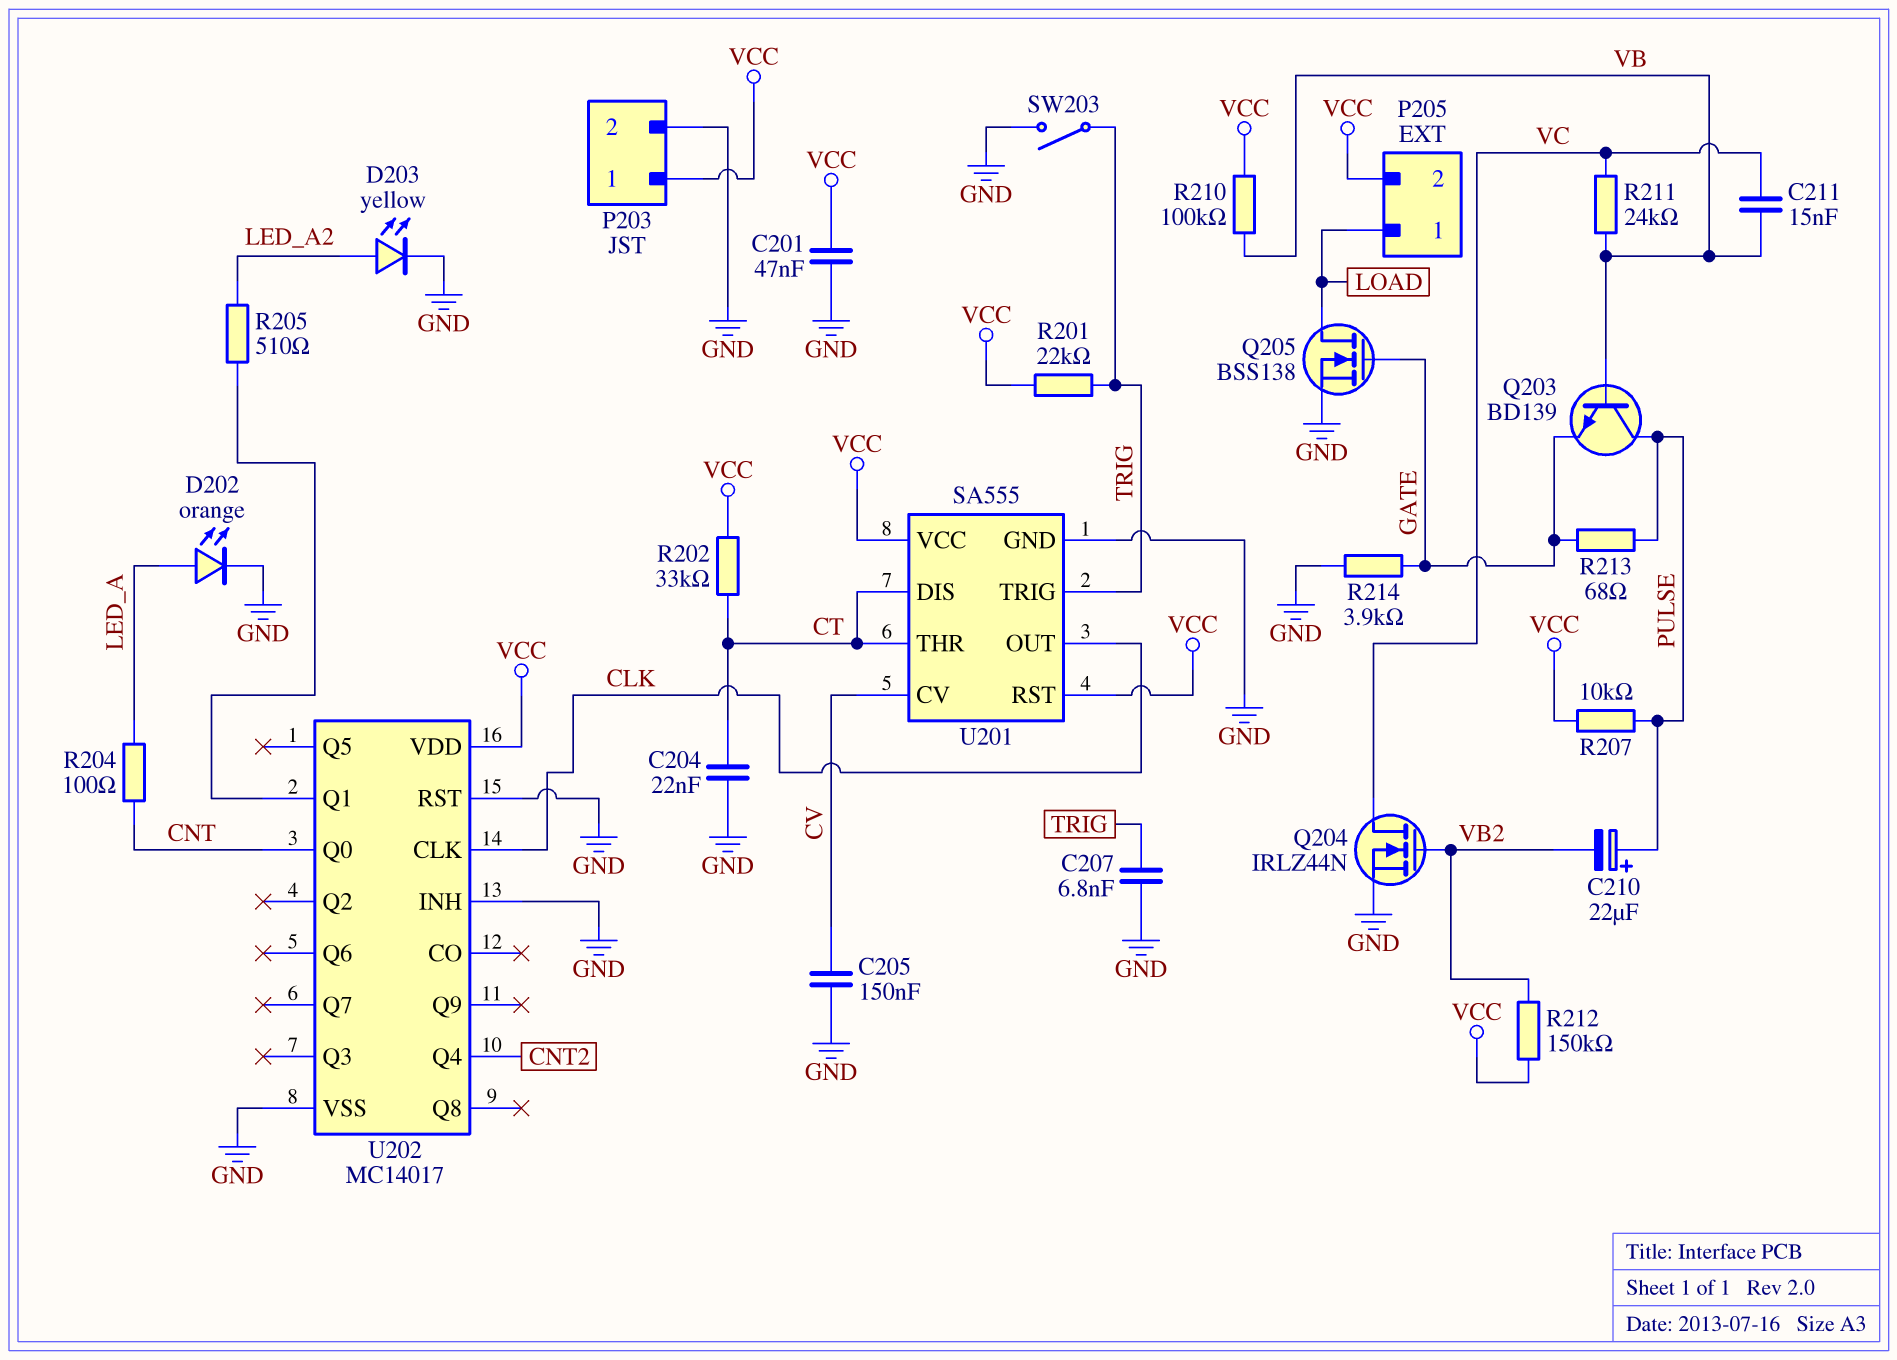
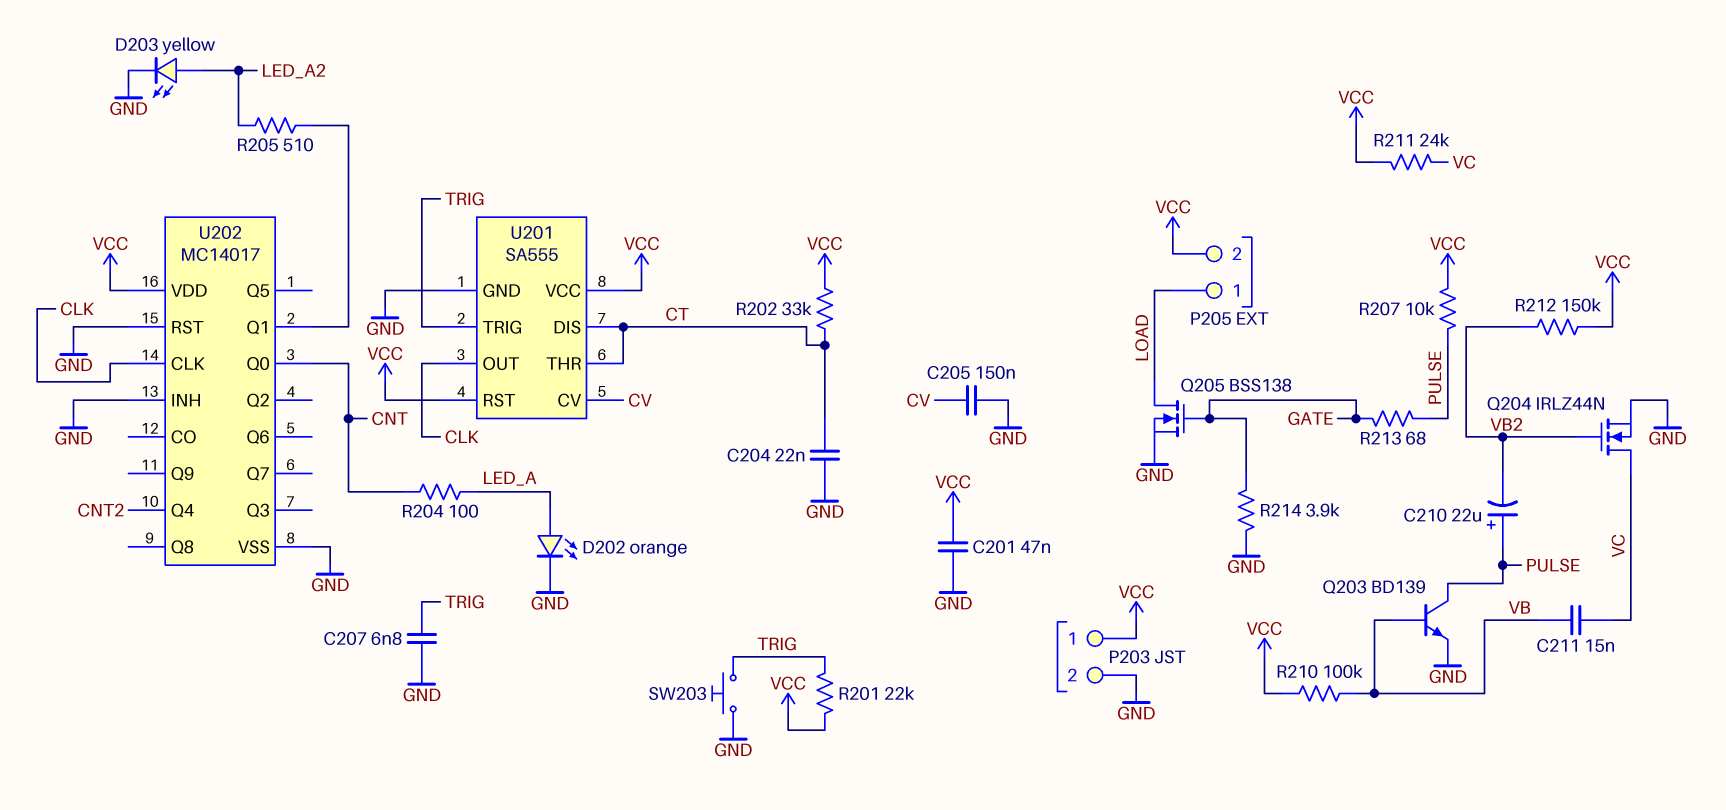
Q203: NPN BD139 (B VB, C PULSE, E GATE) -> NPN BD139 (B VB, C PULSE, E GND)
R211: 24k (VB, VC) -> 24k (VC, VCC)
SW203: switch (GND, TRIG) -> button (GND, TRIG)

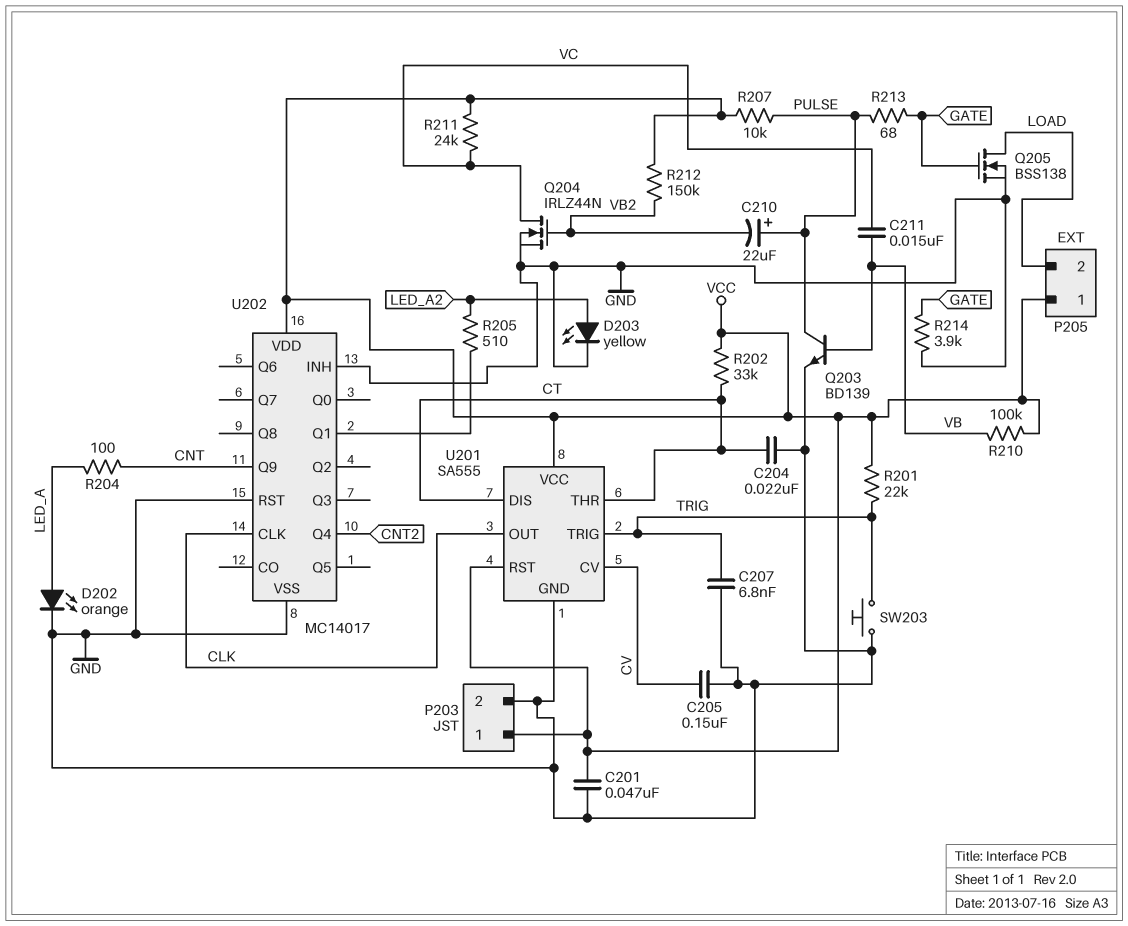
P205 pin 1: LOAD -> VCC
P205 pin 2: VCC -> LOAD
U202 pin Q0: CNT -> none
U202 pin Q9: none -> CNT

